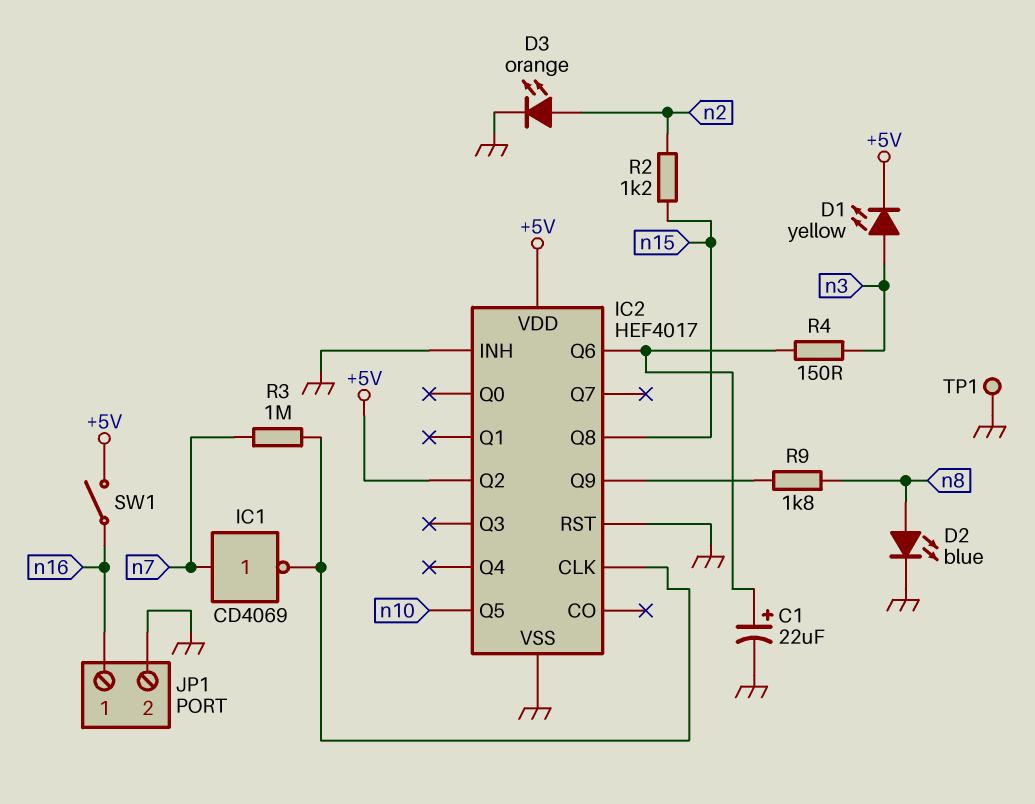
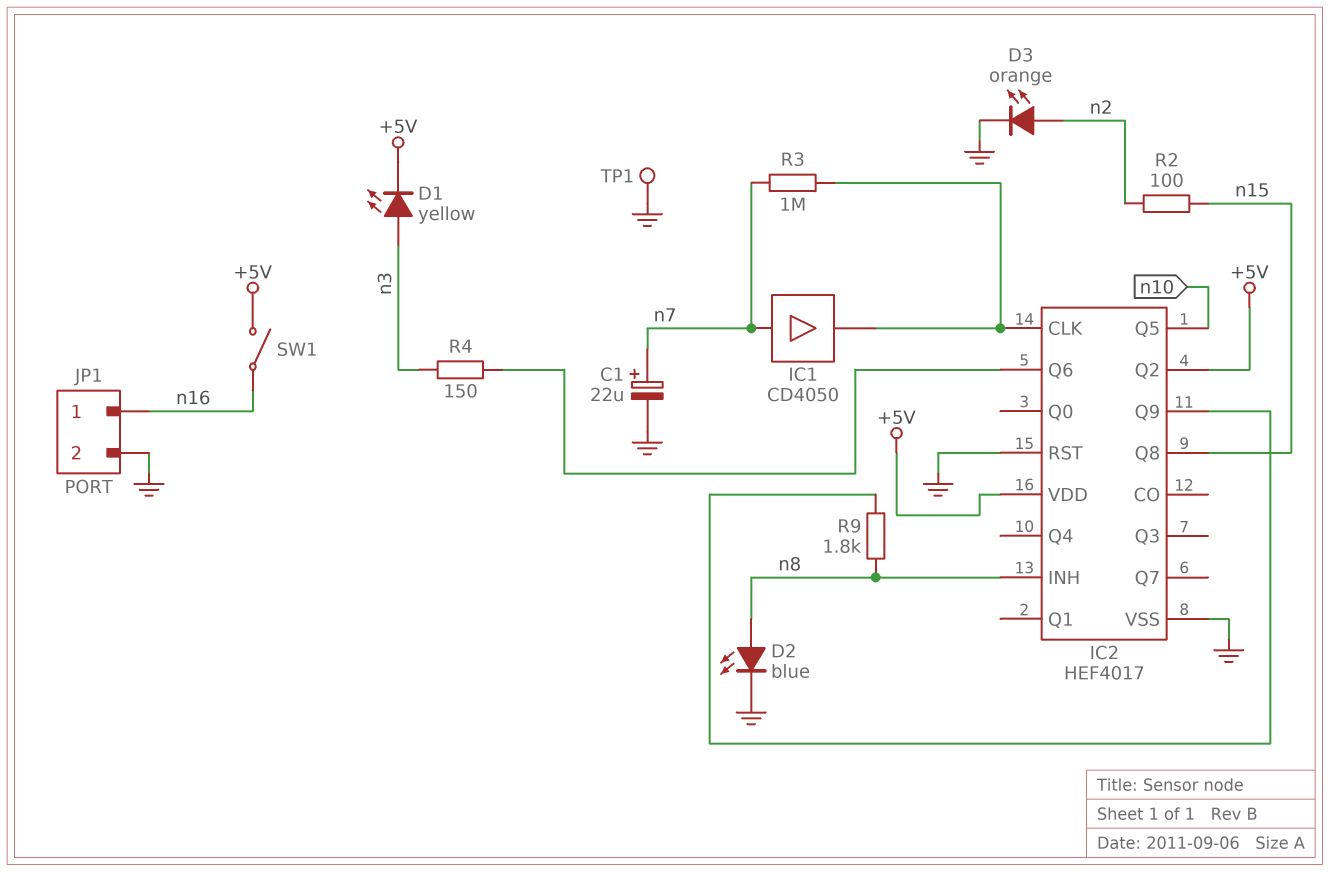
C1: 22uF (plus IC2/Q6, minus GND) -> 22uF (plus n7, minus GND)
IC1: NOT CD4069 (in n7, out IC2/CLK) -> buffer CD4050 (in n7, out IC2/CLK)
IC2 pin INH: GND -> n8
R2: 1.2k (n2, n15) -> 100 (n2, n15)

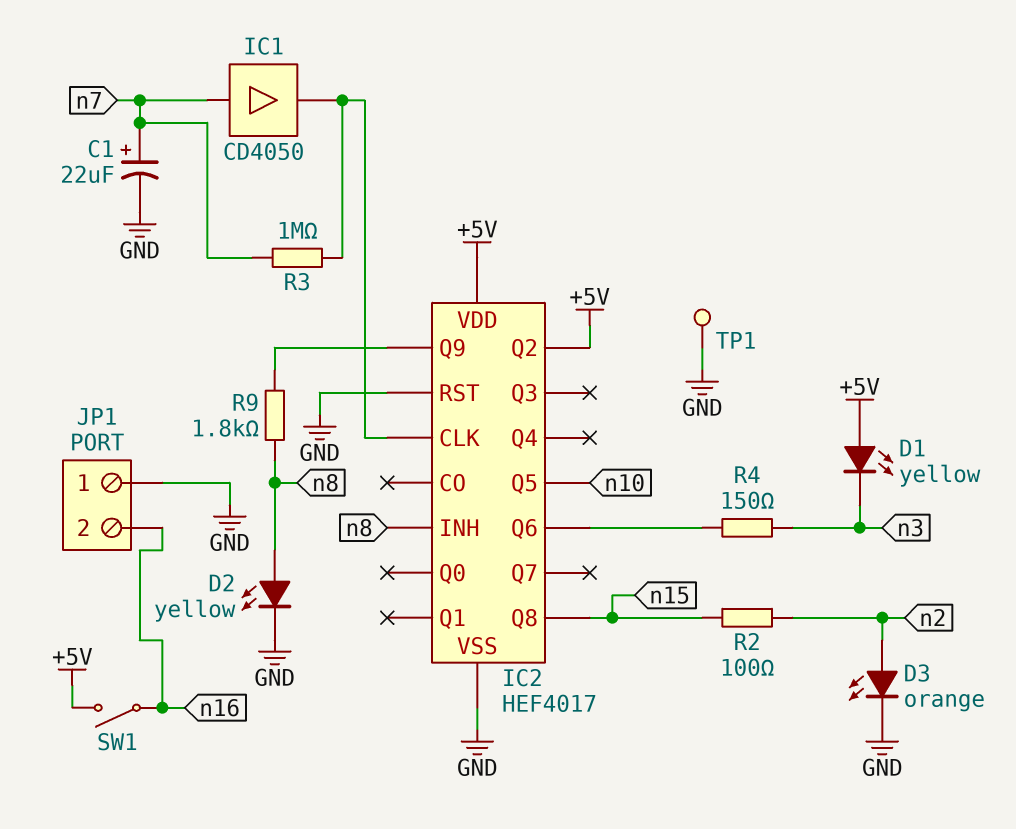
D1: LED yellow (A n3, K +5V) -> LED yellow (A +5V, K n3)
D2: LED blue (A n8, K GND) -> LED yellow (A n8, K GND)
JP1 pin 1: n16 -> GND
JP1 pin 2: GND -> n16

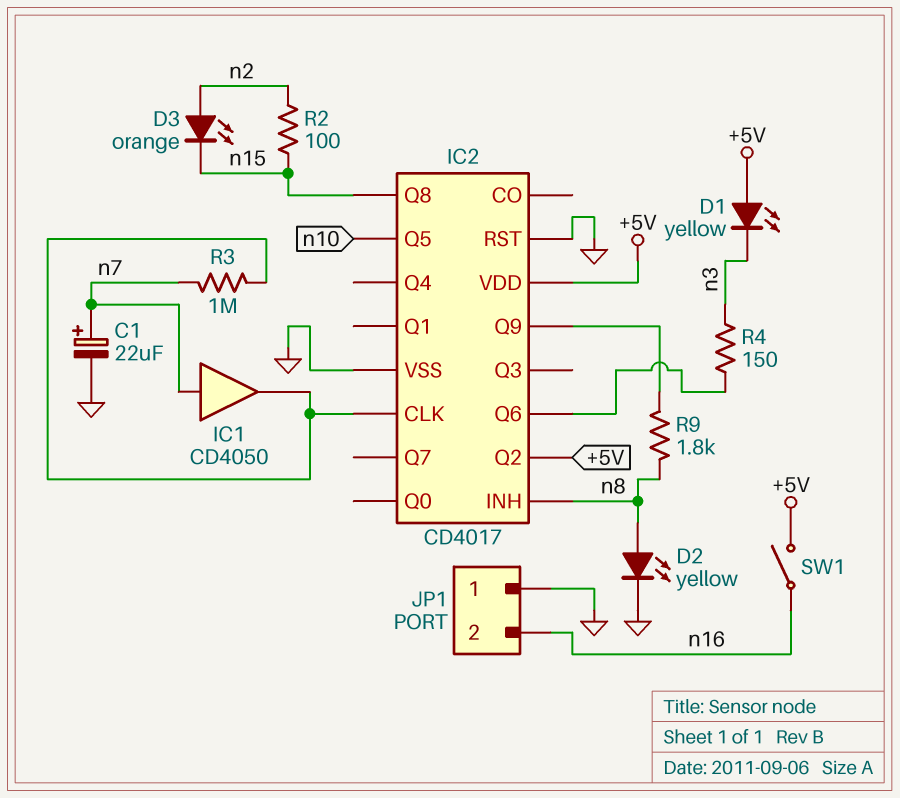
D3: LED orange (A n2, K GND) -> LED orange (A n2, K n15)
IC2: HEF4017 -> CD4017
TP1: test point (GND) -> none

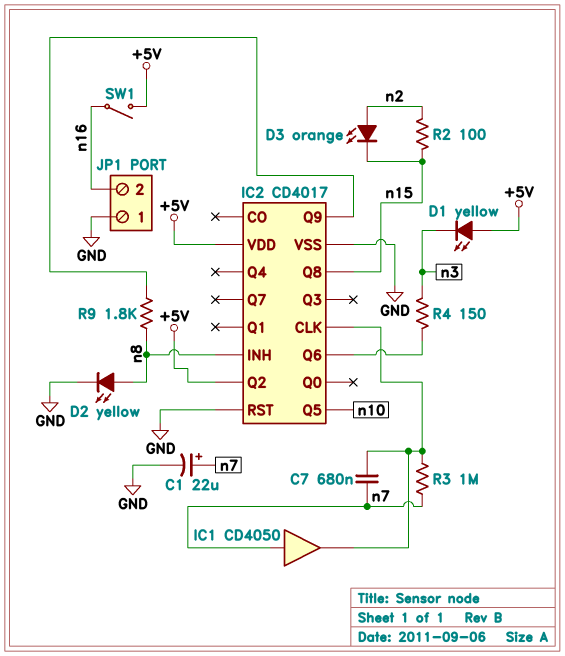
C7: none -> 680nF (IC2/CLK, n7)

